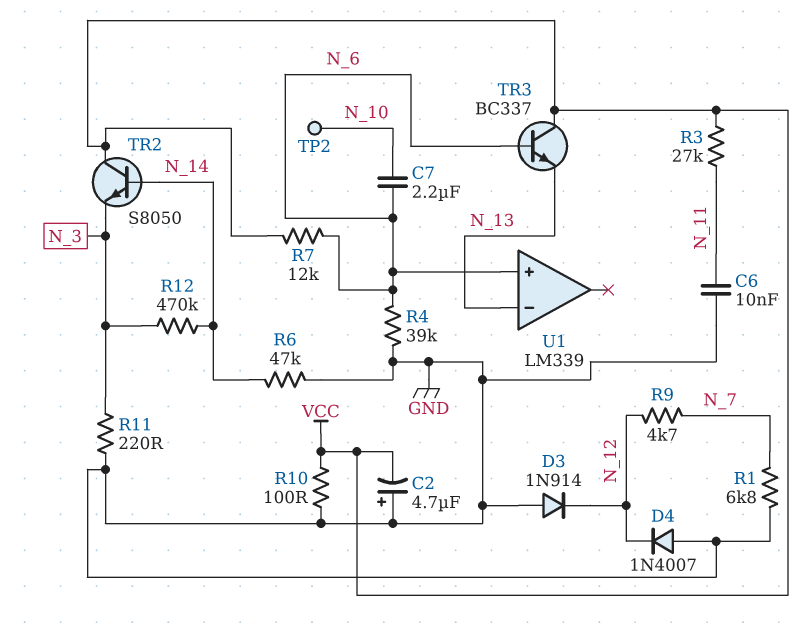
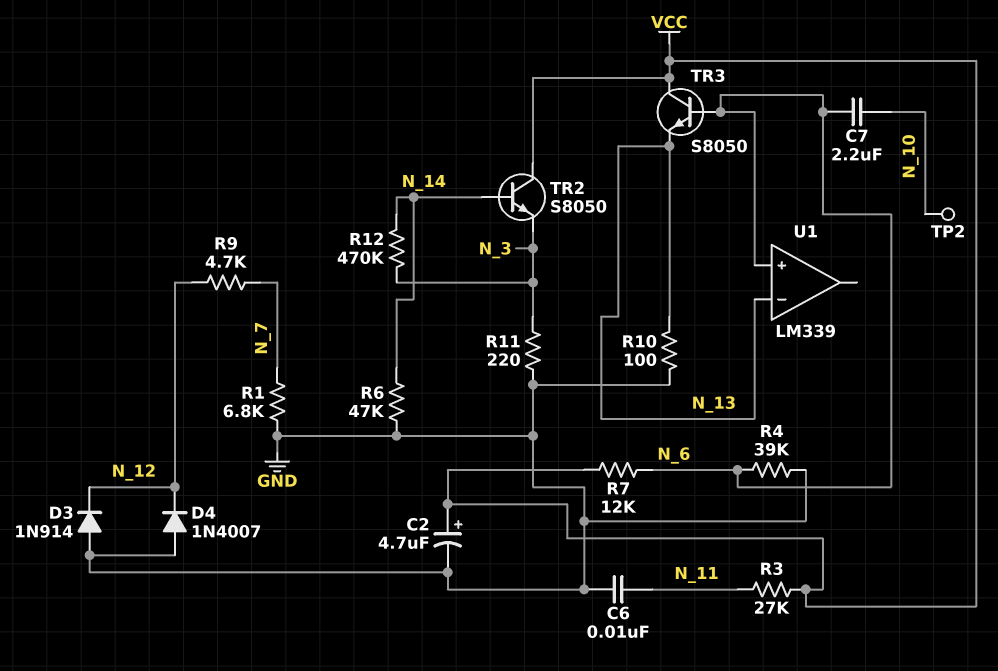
C2: 4.7uF (plus GND, minus VCC) -> 4.7uF (plus VCC, minus GND)
R10: 100 (GND, VCC) -> 100 (GND, N_13)
TR3: NPN BC337 (B N_6, C VCC, E N_13) -> NPN S8050 (B N_6, C VCC, E N_13)

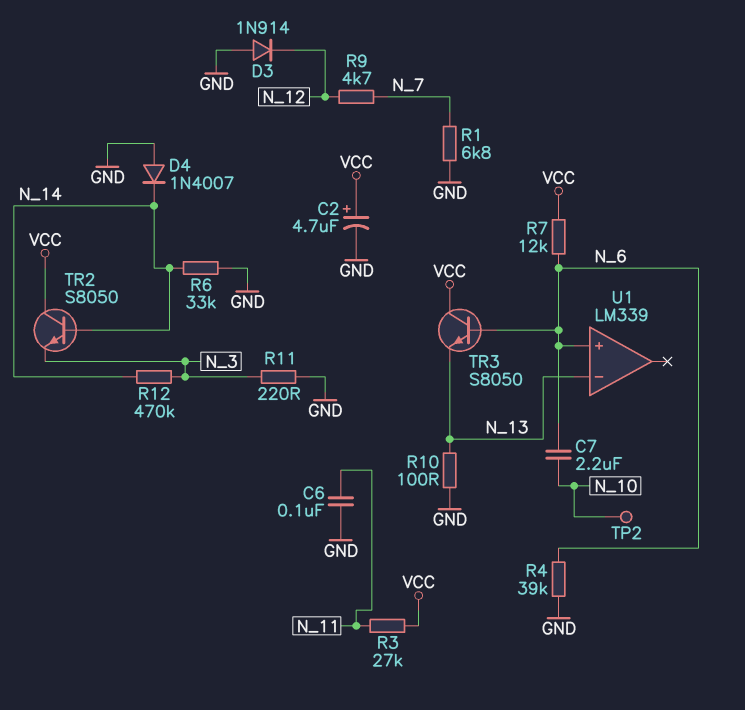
C6: 10nF (GND, N_11) -> 100nF (GND, N_11)
D4: diode 1N4007 (A GND, K N_12) -> diode 1N4007 (A GND, K N_14)
R6: 47k (GND, N_14) -> 33k (GND, N_14)

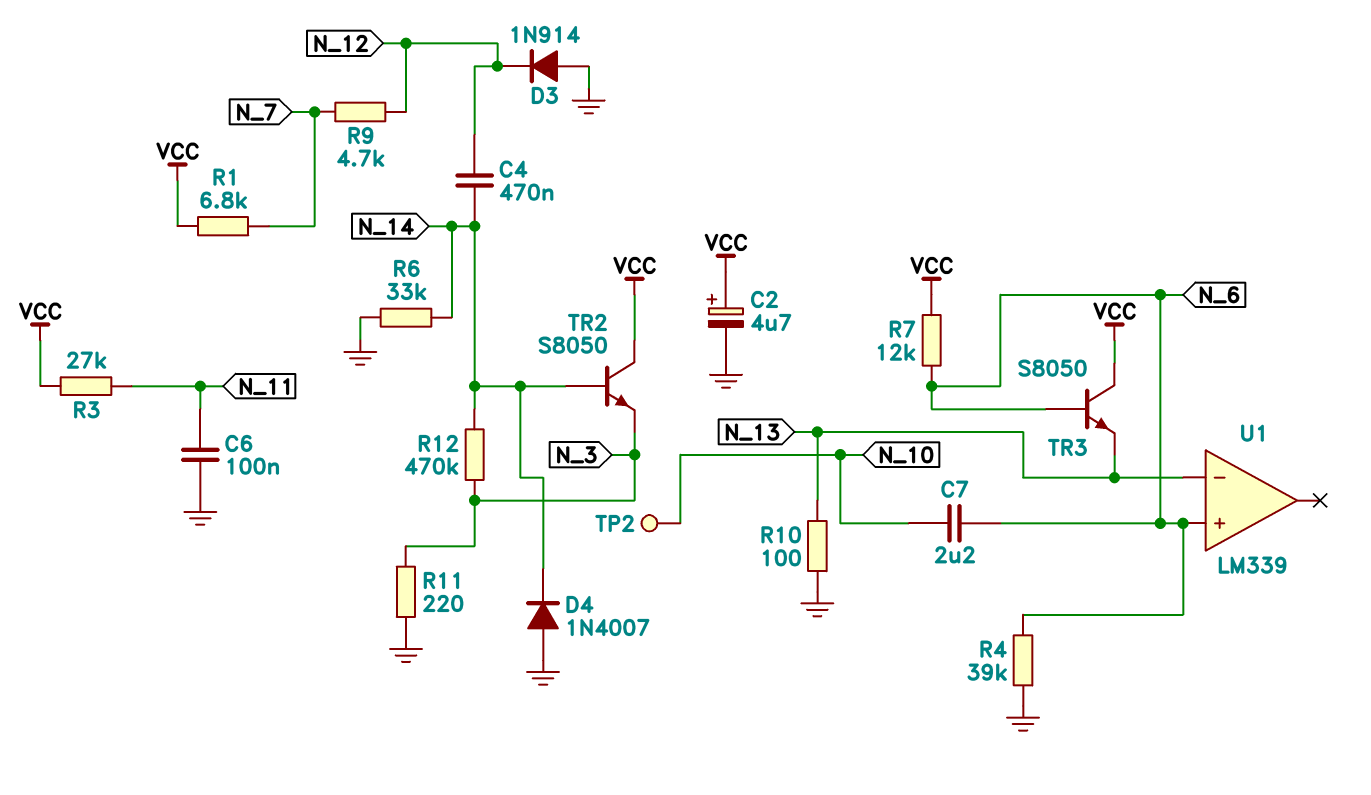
C4: none -> 470nF (N_12, N_14)
R1: 6.8k (GND, N_7) -> 6.8k (N_7, VCC)

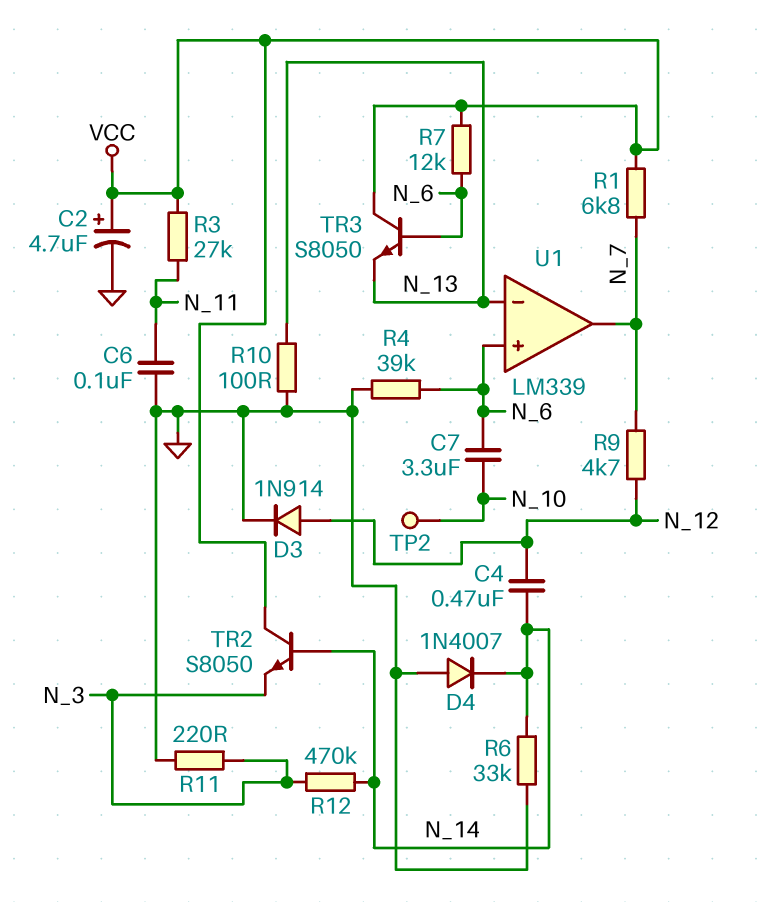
C7: 2.2uF (N_6, N_10) -> 3.3uF (N_6, N_10)
D3: diode 1N914 (A GND, K N_12) -> diode 1N914 (A N_12, K GND)
U1 pin out: none -> N_7

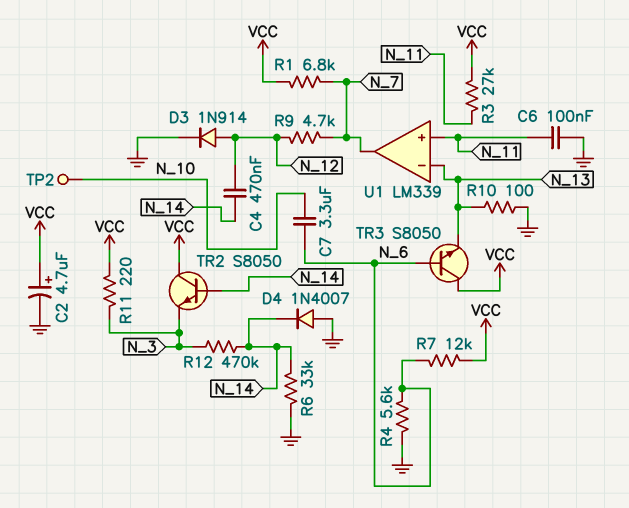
R4: 39k (GND, N_6) -> 5.6k (GND, N_6)
R11: 220 (GND, N_3) -> 220 (N_3, VCC)
U1 pin in+: N_6 -> N_11

